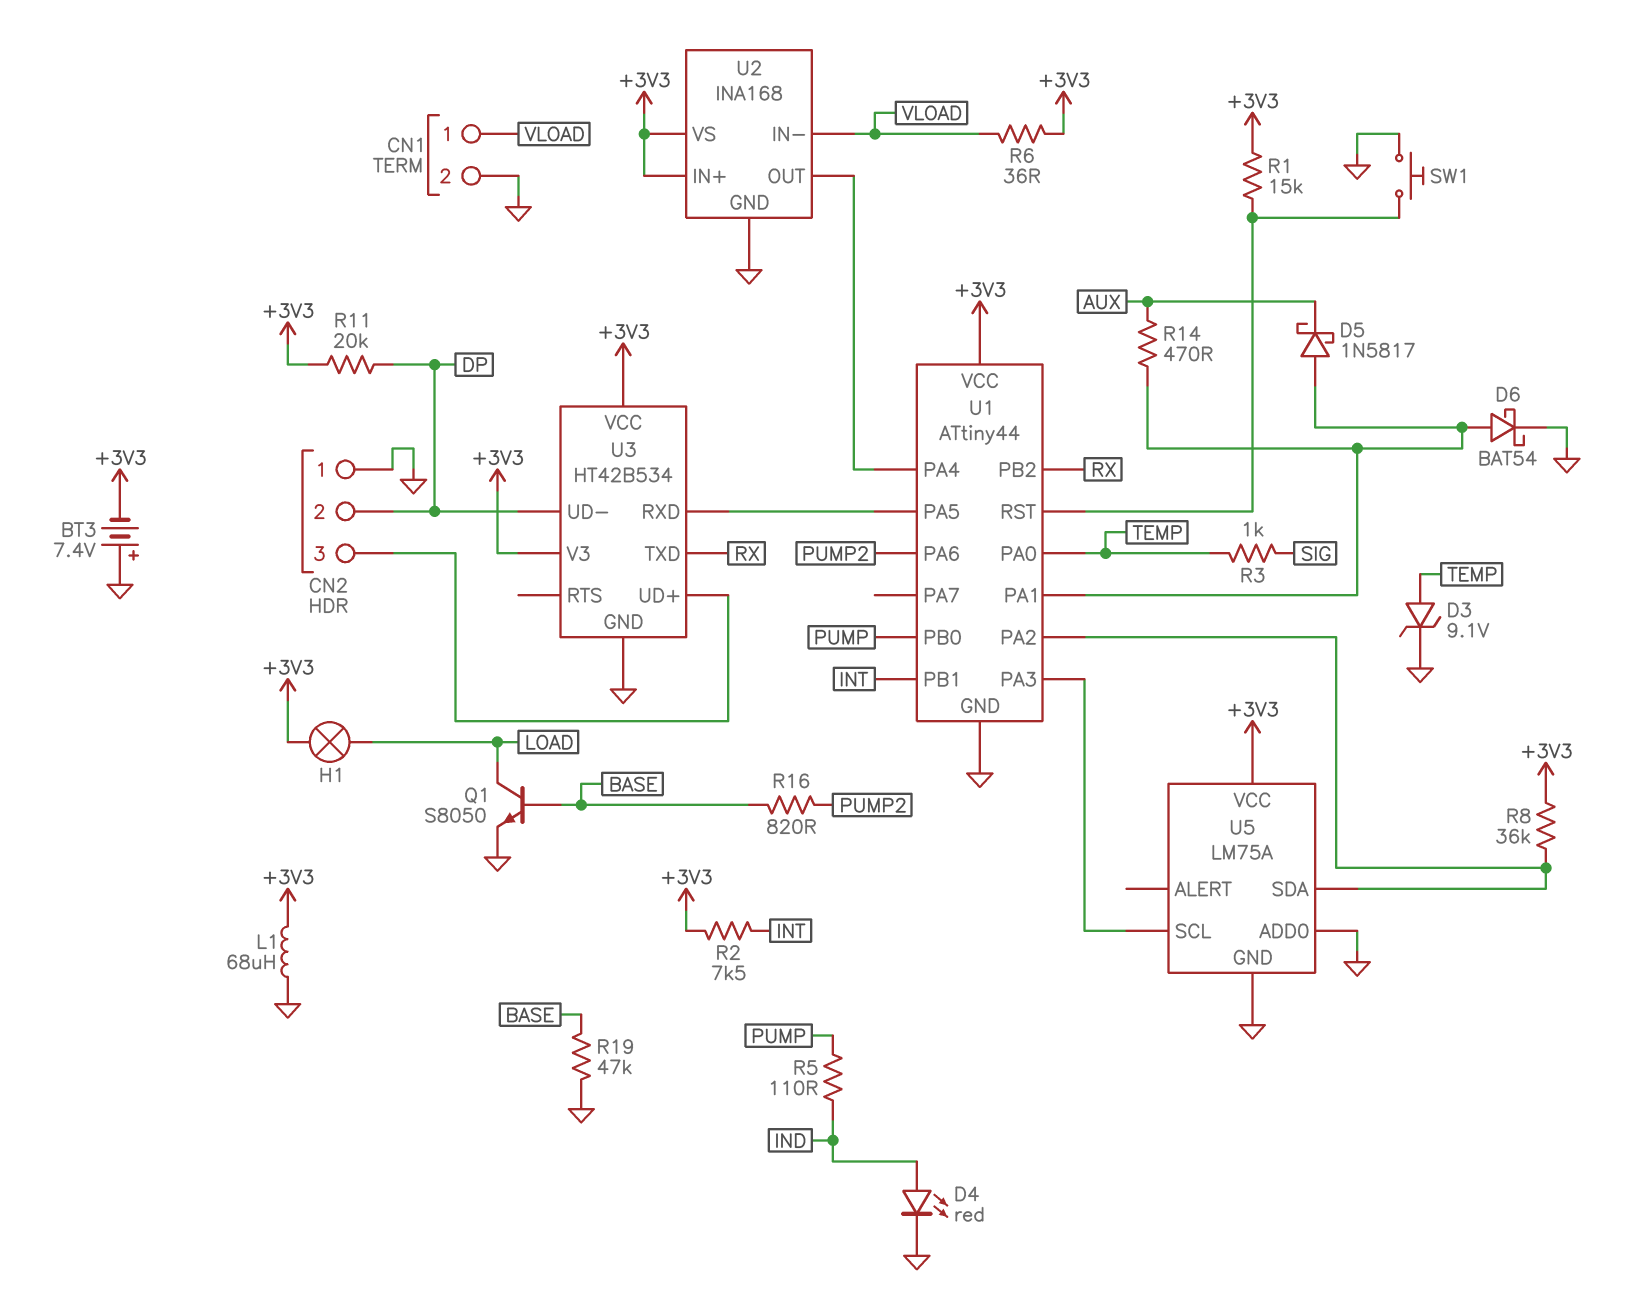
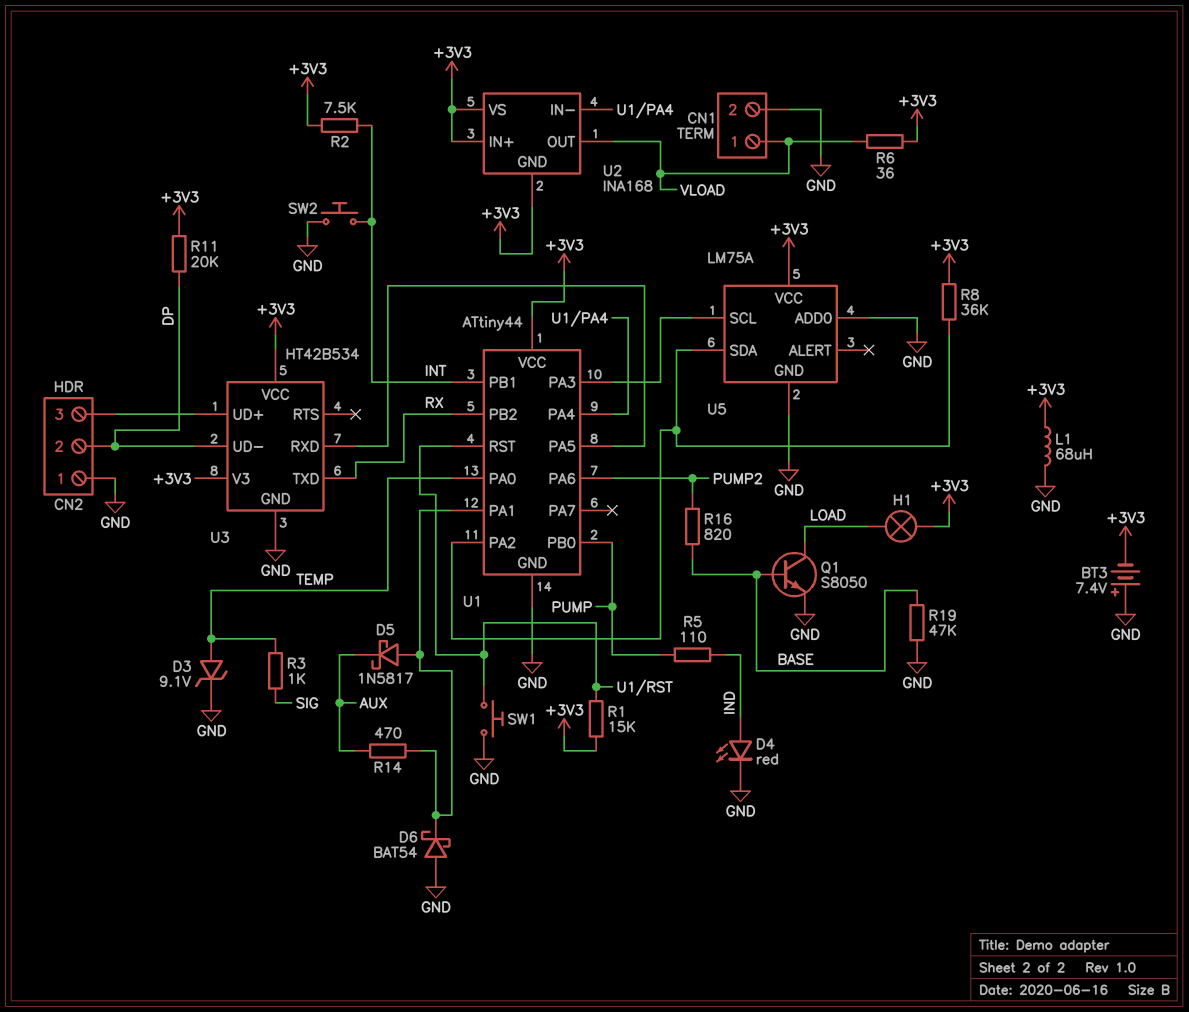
D6: schottky BAT54 (A U1/PA1, K GND) -> schottky BAT54 (A GND, K U1/PA1)
SW2: none -> button (GND, INT)
U2 pin GND: GND -> +3V3
U2 pin IN-: VLOAD -> U1/PA4
U2 pin OUT: U1/PA4 -> VLOAD

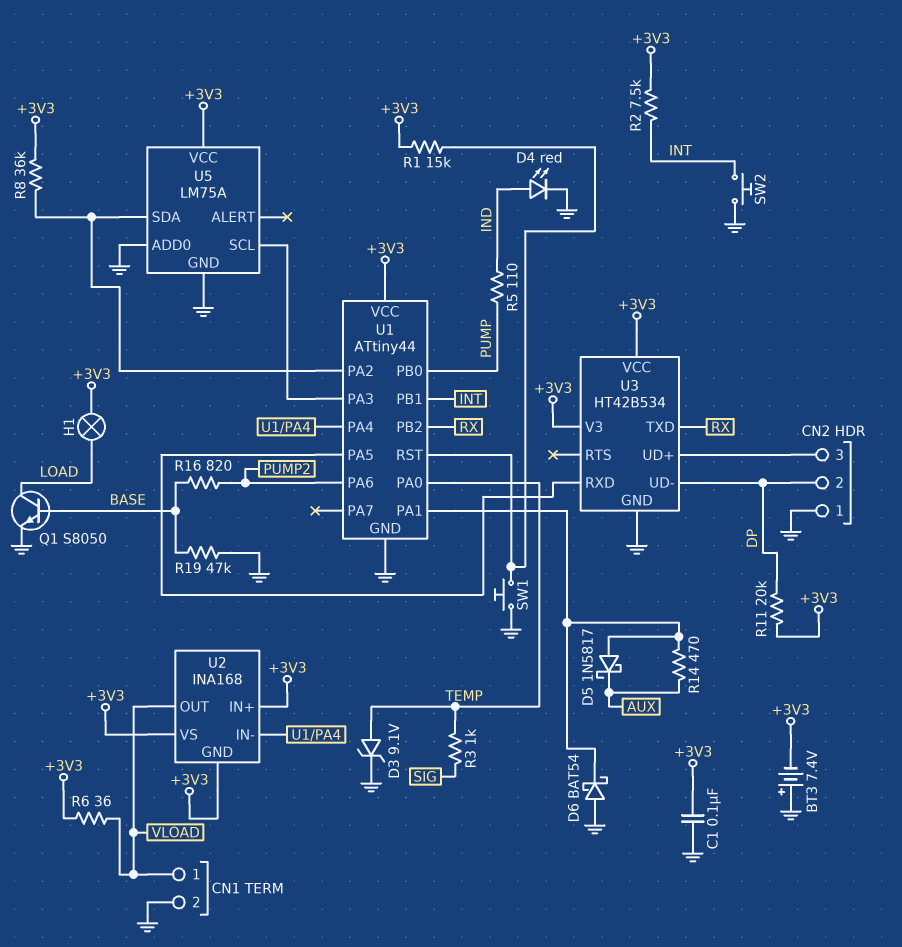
C1: none -> 100nF (+3V3, GND)
L1: 68uH (+3V3, GND) -> none

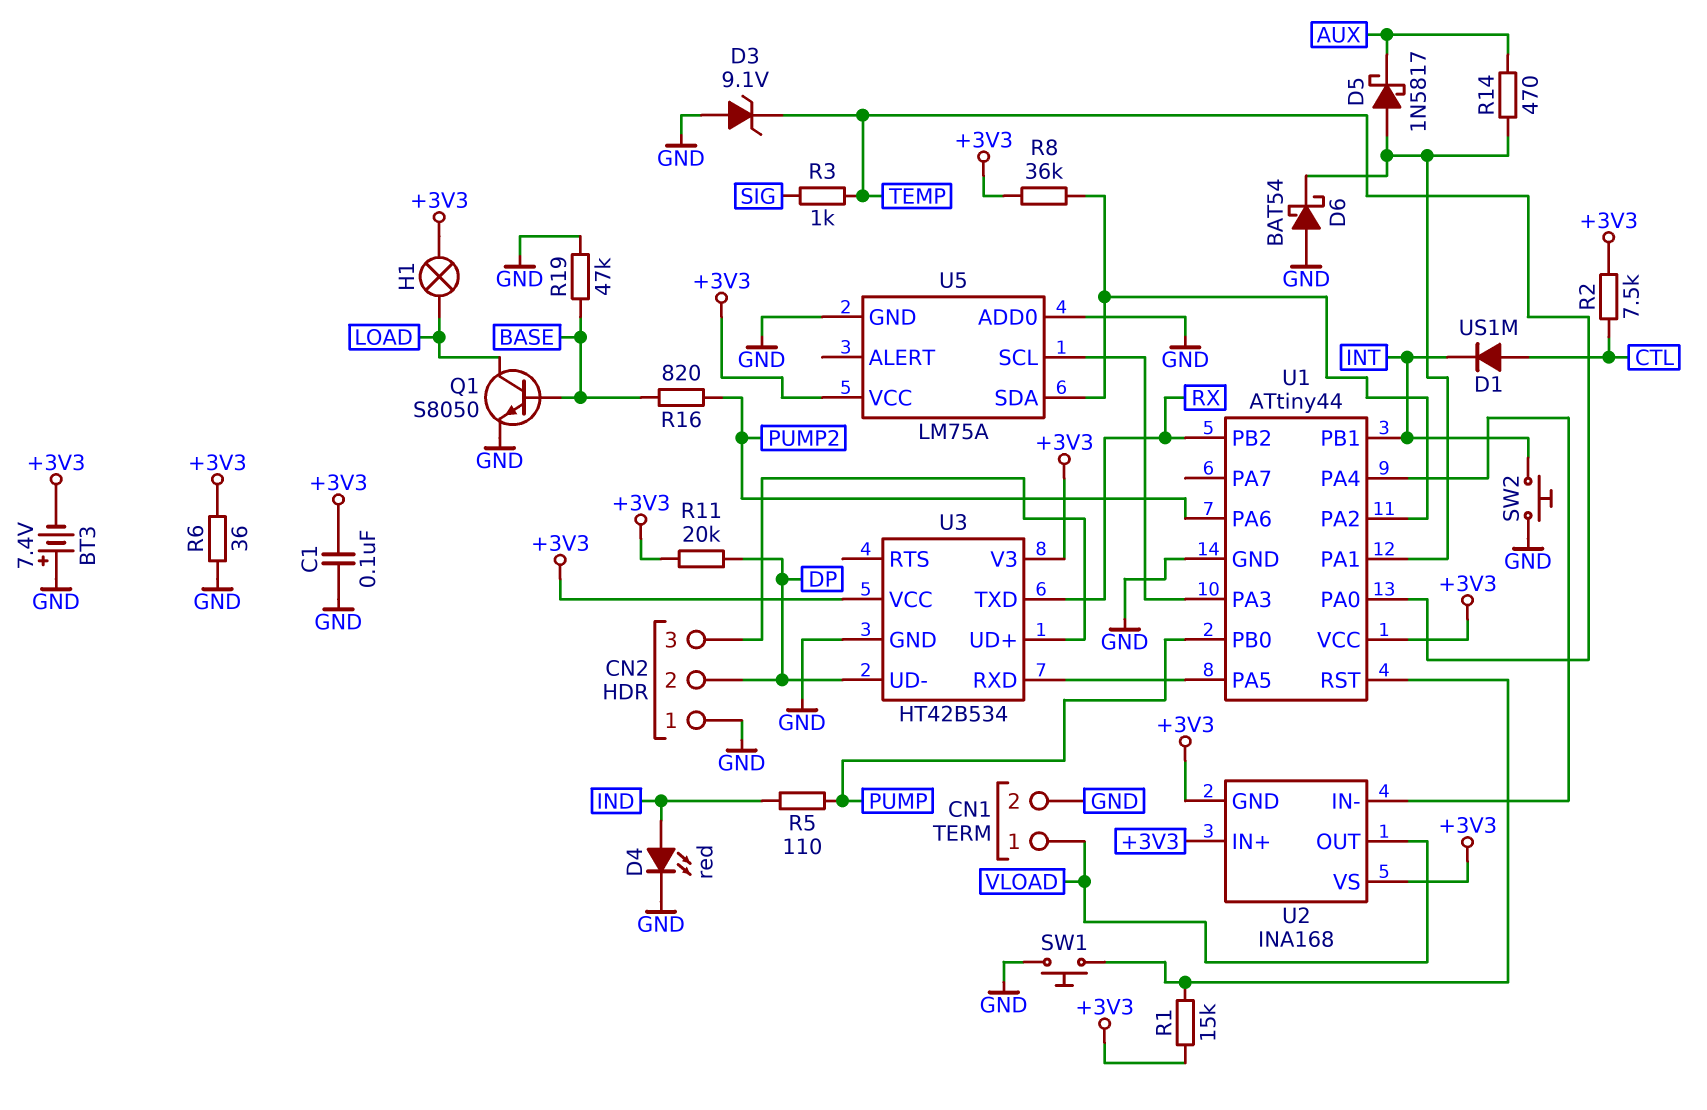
D1: none -> diode US1M (A CTL, K INT)
D3: zener 9.1V (A TEMP, K GND) -> zener 9.1V (A GND, K TEMP)
R2: 7.5k (+3V3, INT) -> 7.5k (+3V3, CTL)
R6: 36 (+3V3, VLOAD) -> 36 (+3V3, GND)

